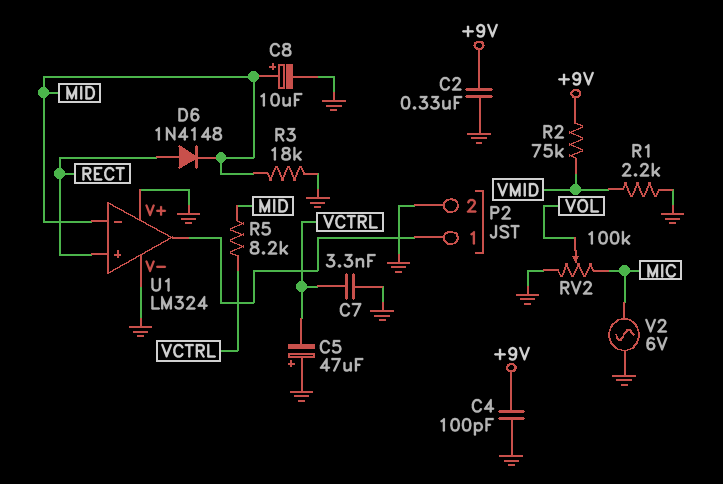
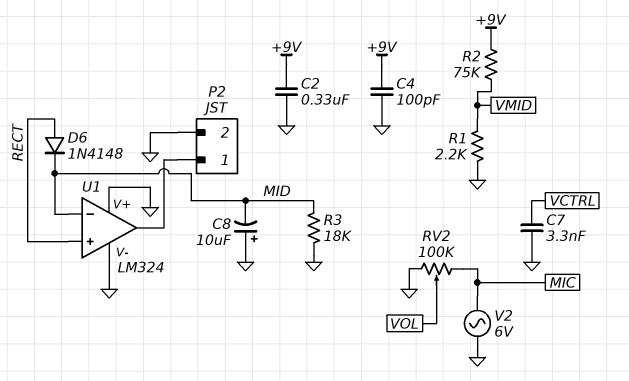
C5: 47uF (plus GND, minus VCTRL) -> none
C8: 10uF (plus MID, minus GND) -> 10uF (plus GND, minus MID)
R5: 8.2k (MID, VCTRL) -> none

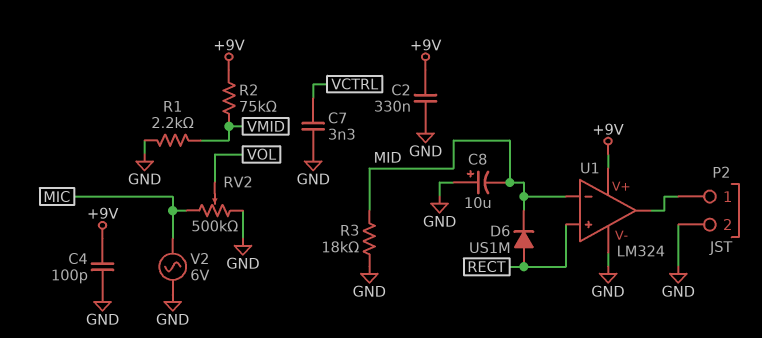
D6: diode 1N4148 (A RECT, K MID) -> diode US1M (A RECT, K MID)
RV2: 100k (GND, MIC, wiper VOL) -> 500k (GND, MIC, wiper VOL)
U1 pin V+: GND -> +9V

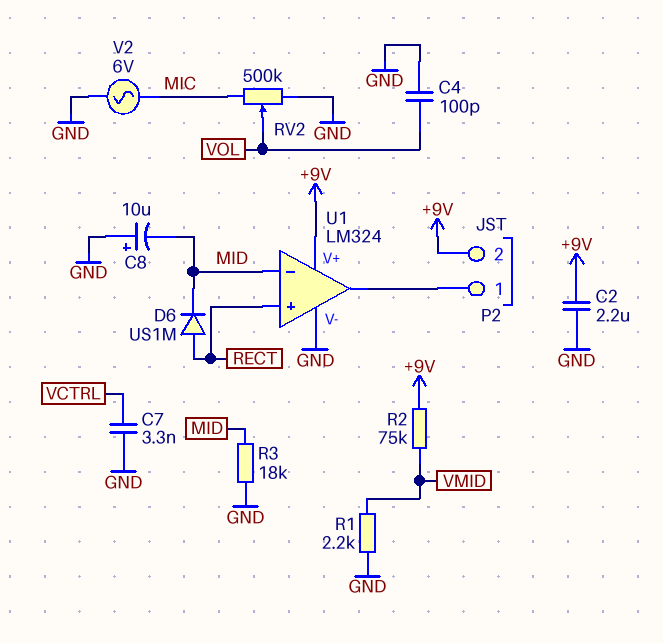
C2: 330nF (+9V, GND) -> 2.2uF (+9V, GND)
C4: 100pF (+9V, GND) -> 100pF (GND, VOL)
P2 pin 2: GND -> +9V

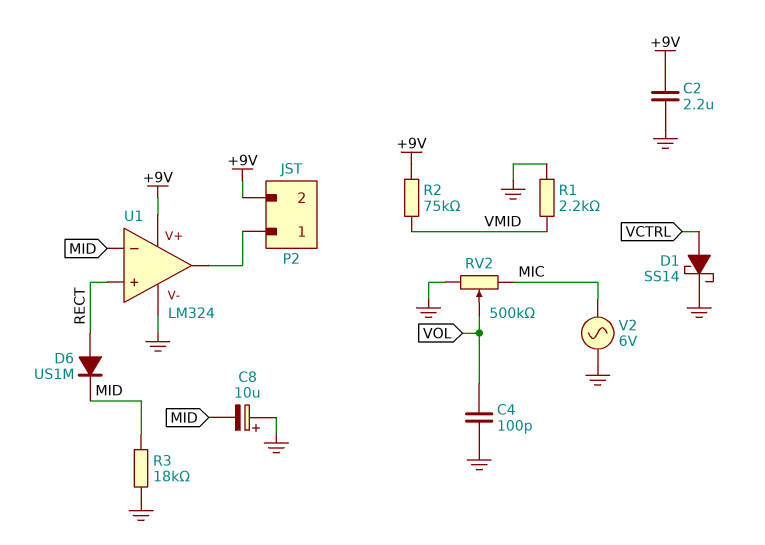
C7: 3.3nF (GND, VCTRL) -> none
D1: none -> schottky SS14 (A VCTRL, K GND)

